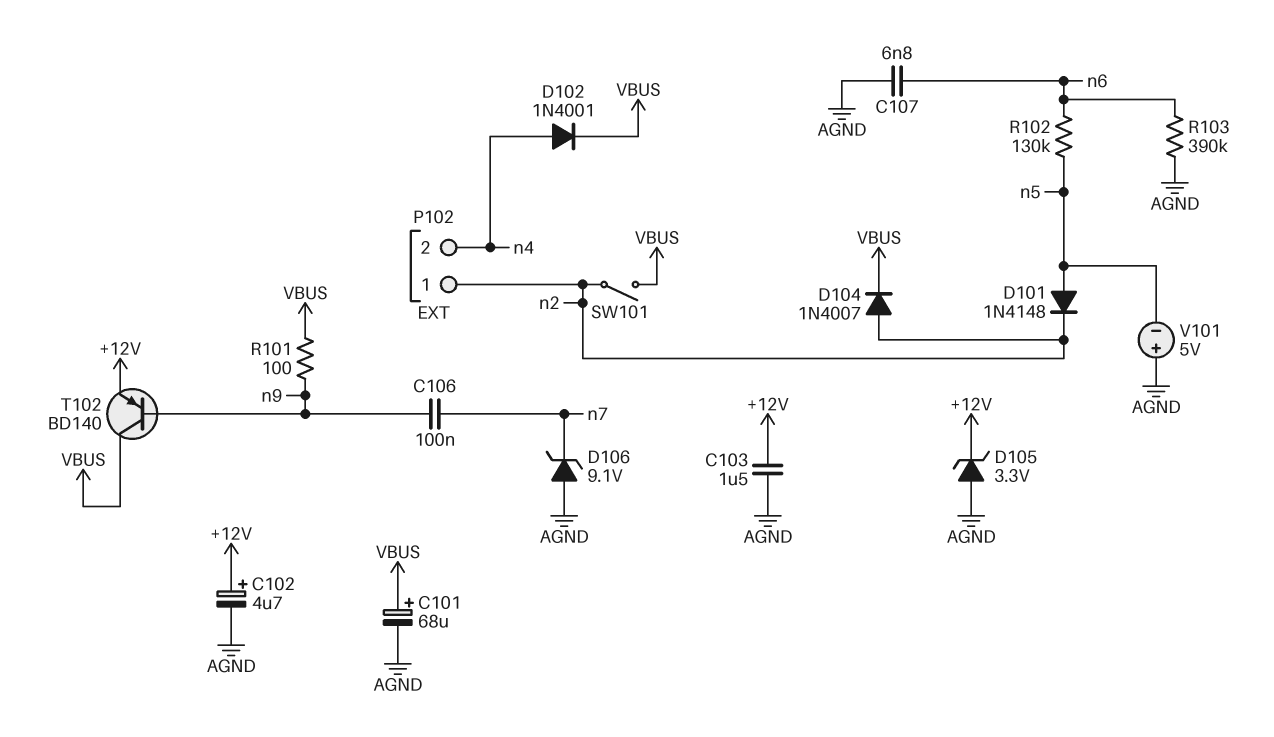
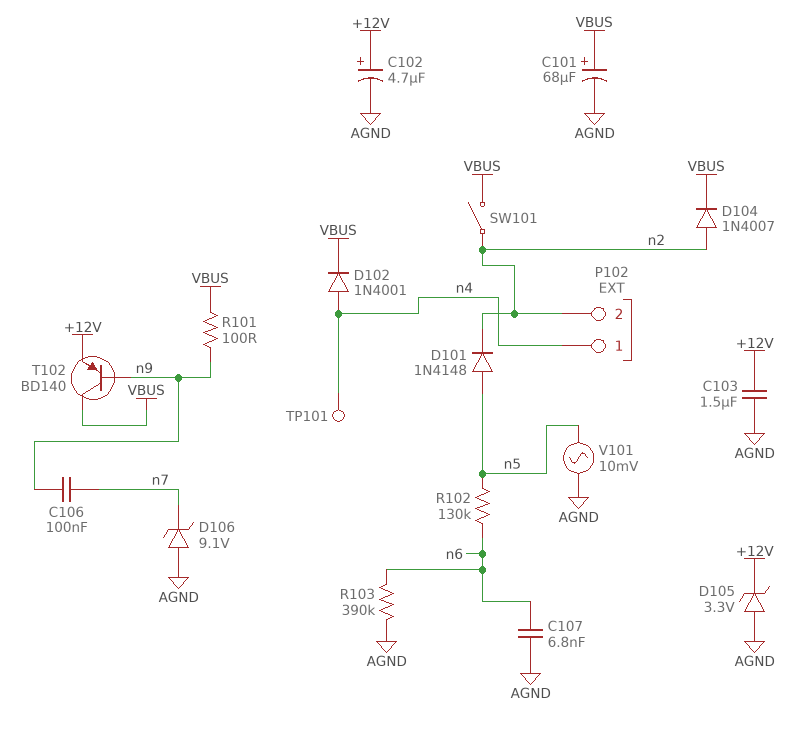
P102 pin 1: n2 -> n4
P102 pin 2: n4 -> n2
TP101: none -> test point (n4)
V101: 5V (plus AGND, minus n5) -> AC 10mV (AGND, n5)

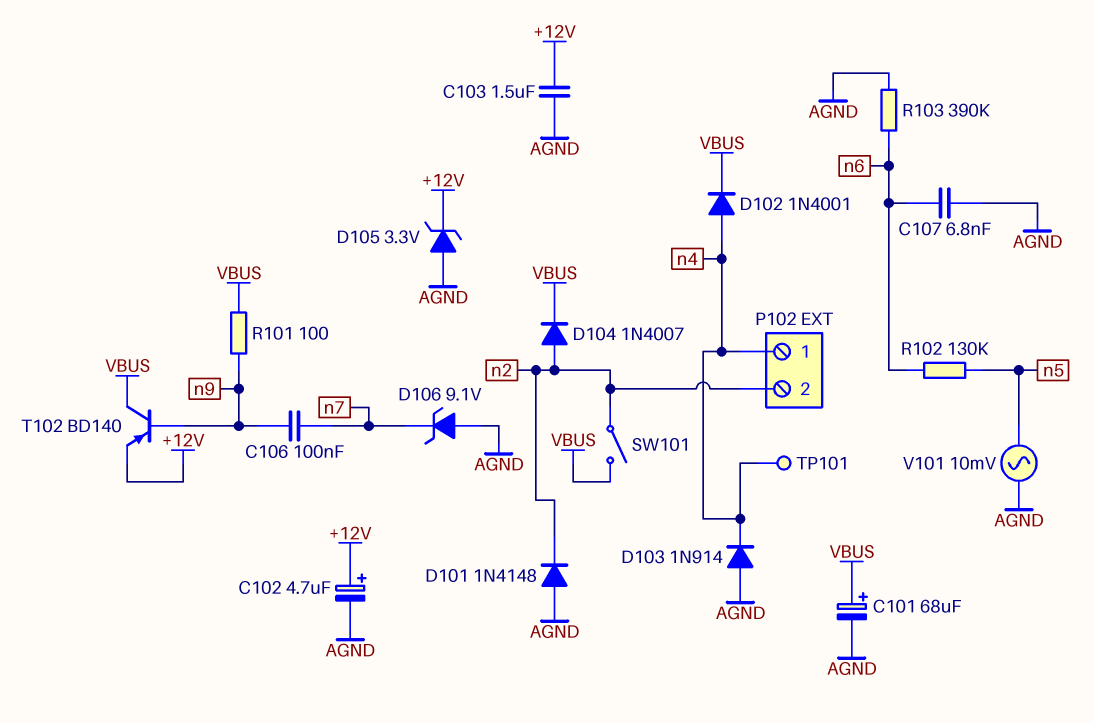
D101: diode 1N4148 (A n5, K n2) -> diode 1N4148 (A AGND, K n2)
D103: none -> diode 1N914 (A AGND, K n4)

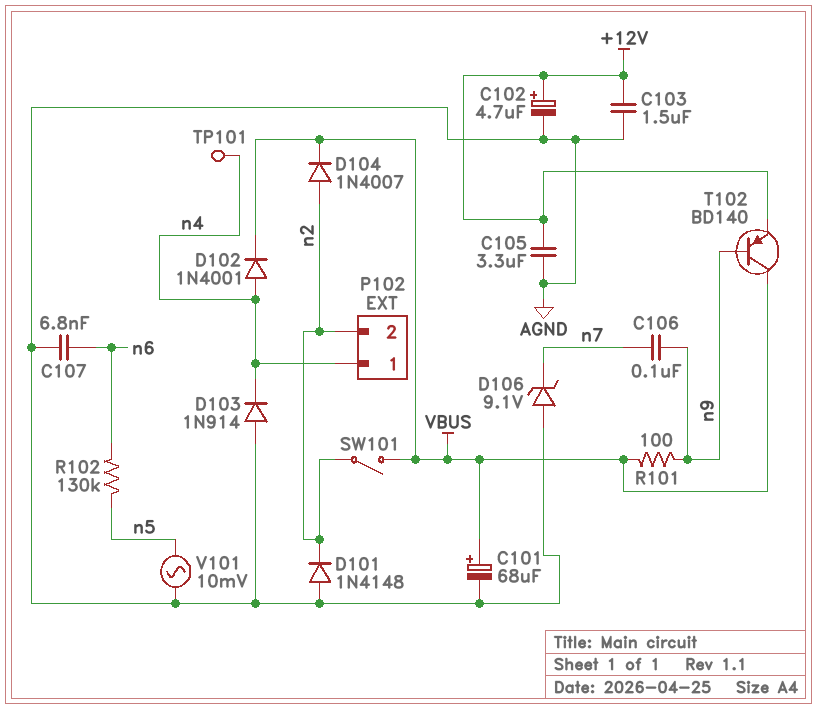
C105: none -> 3.3uF (+12V, AGND)
D105: zener 3.3V (A AGND, K +12V) -> none
R103: 390k (AGND, n6) -> none

